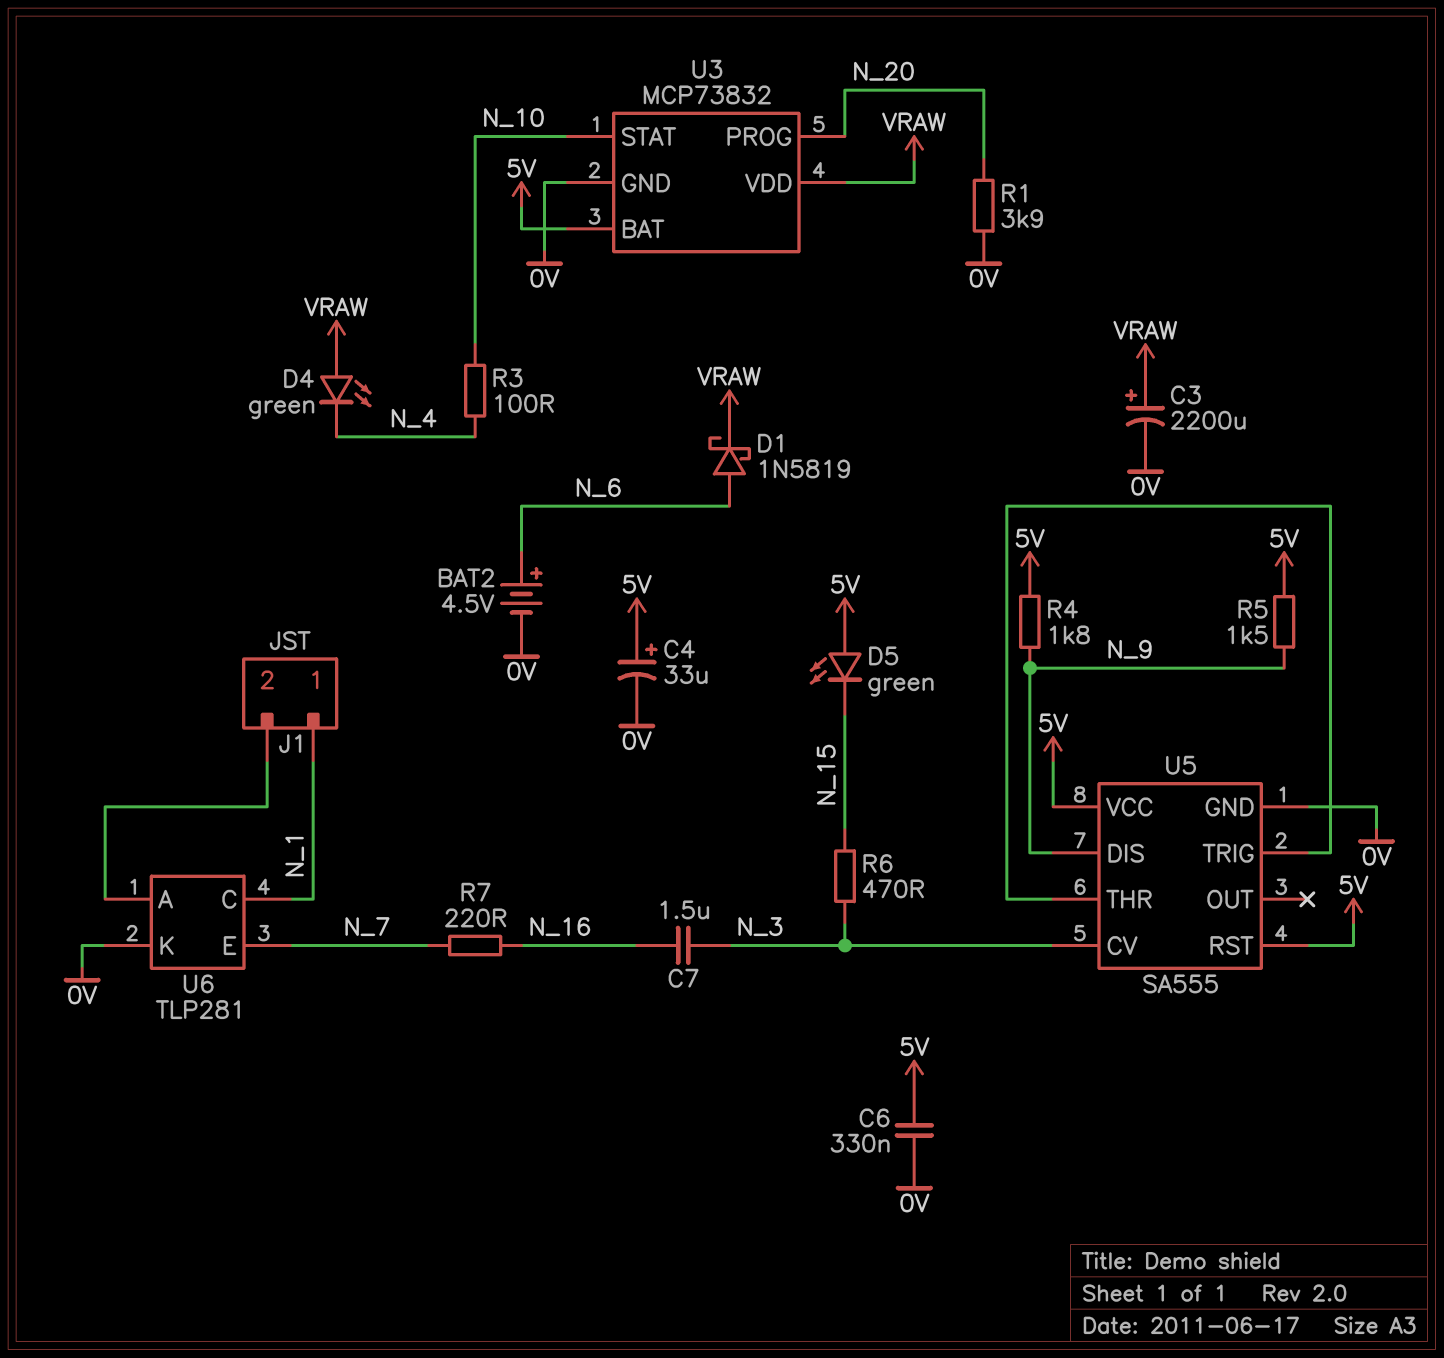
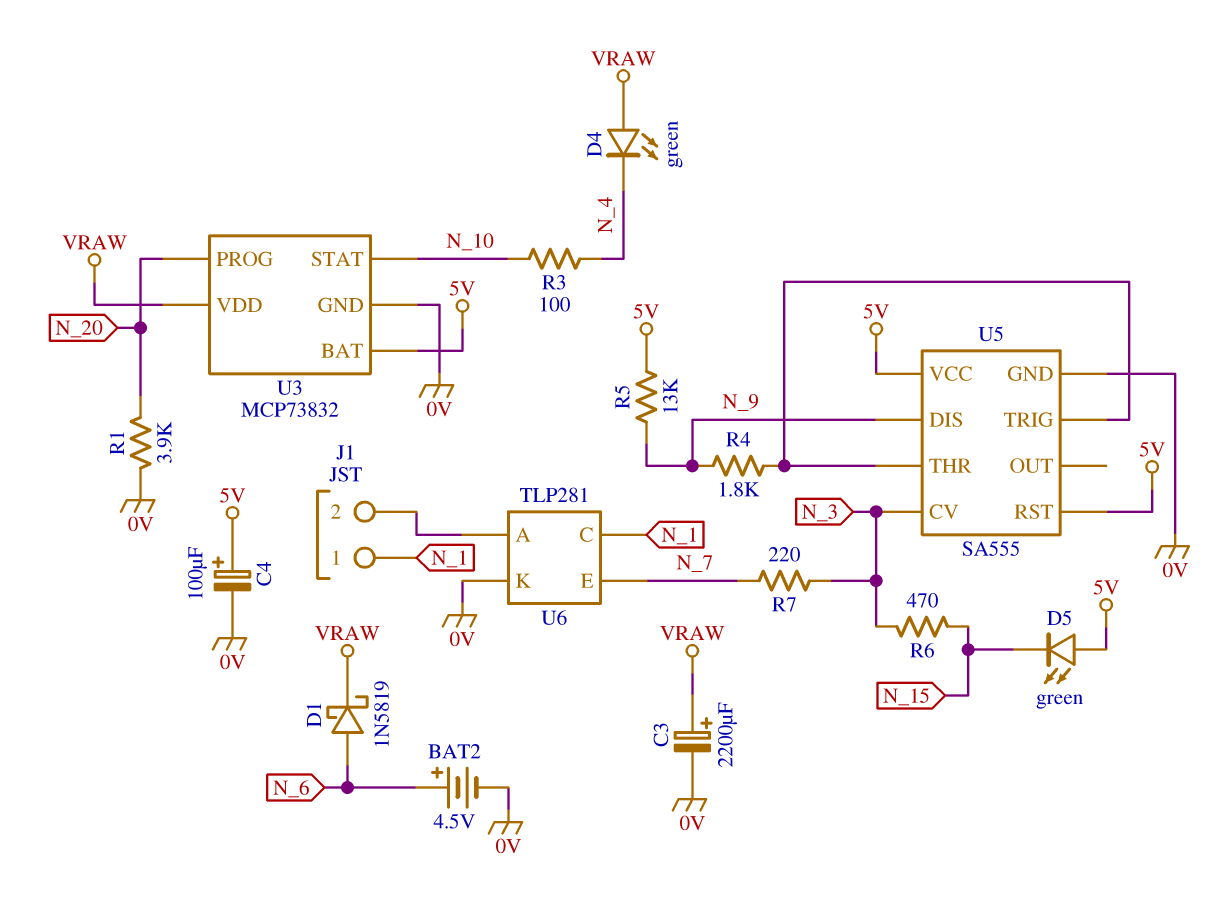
C4: 33uF (plus 5V, minus 0V) -> 100uF (plus 5V, minus 0V)
C6: 330nF (0V, 5V) -> none
C7: 1.5uF (N_3, N_16) -> none
R4: 1.8k (5V, N_9) -> 1.8k (N_9, U5/THR)
R5: 1.5k (5V, N_9) -> 13k (5V, N_9)
R7: 220 (N_7, N_16) -> 220 (N_3, N_7)

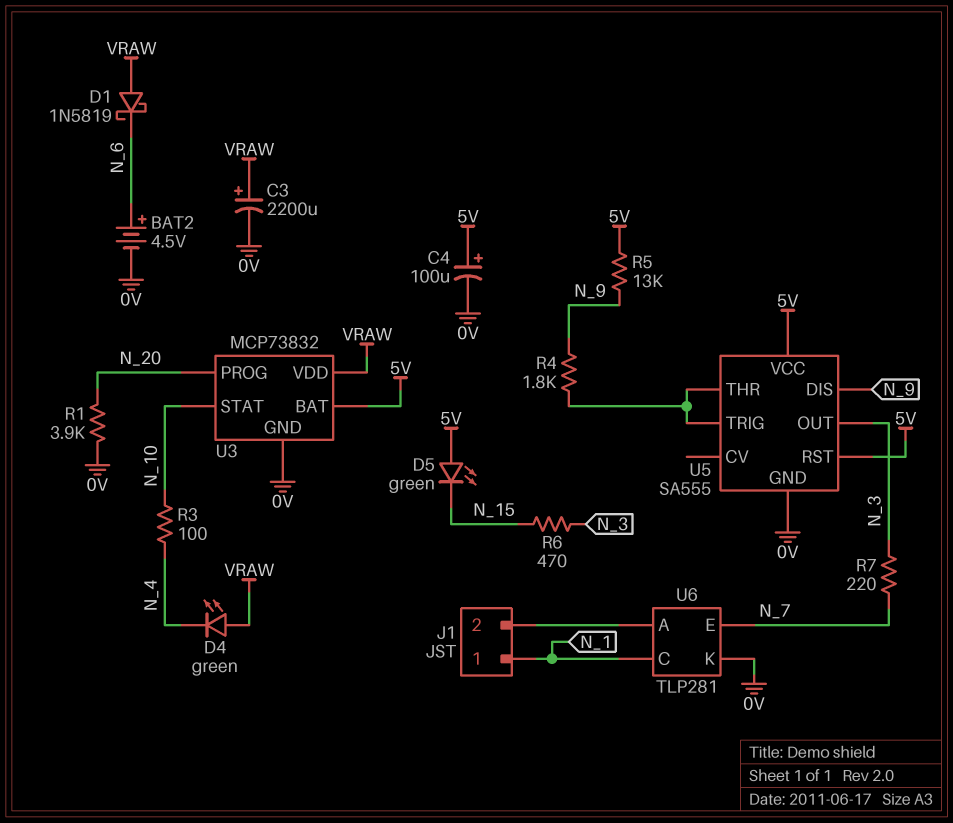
D1: schottky 1N5819 (A N_6, K VRAW) -> schottky 1N5819 (A VRAW, K N_6)
U5 pin CV: N_3 -> none
U5 pin OUT: none -> N_3

